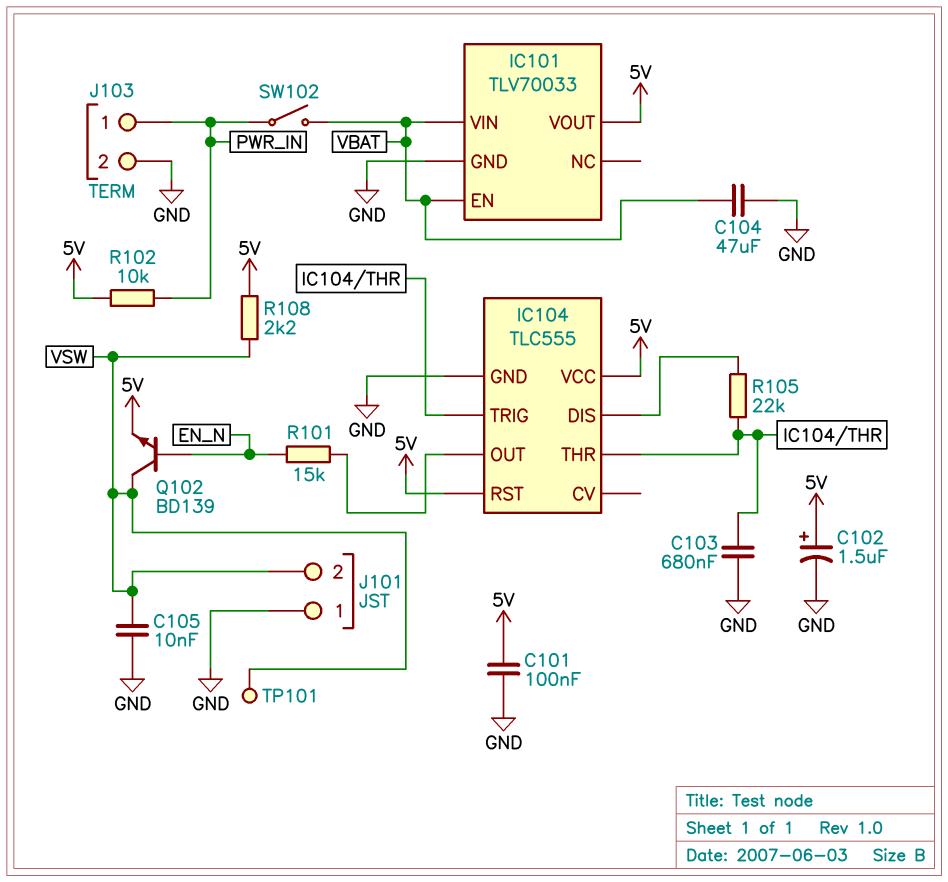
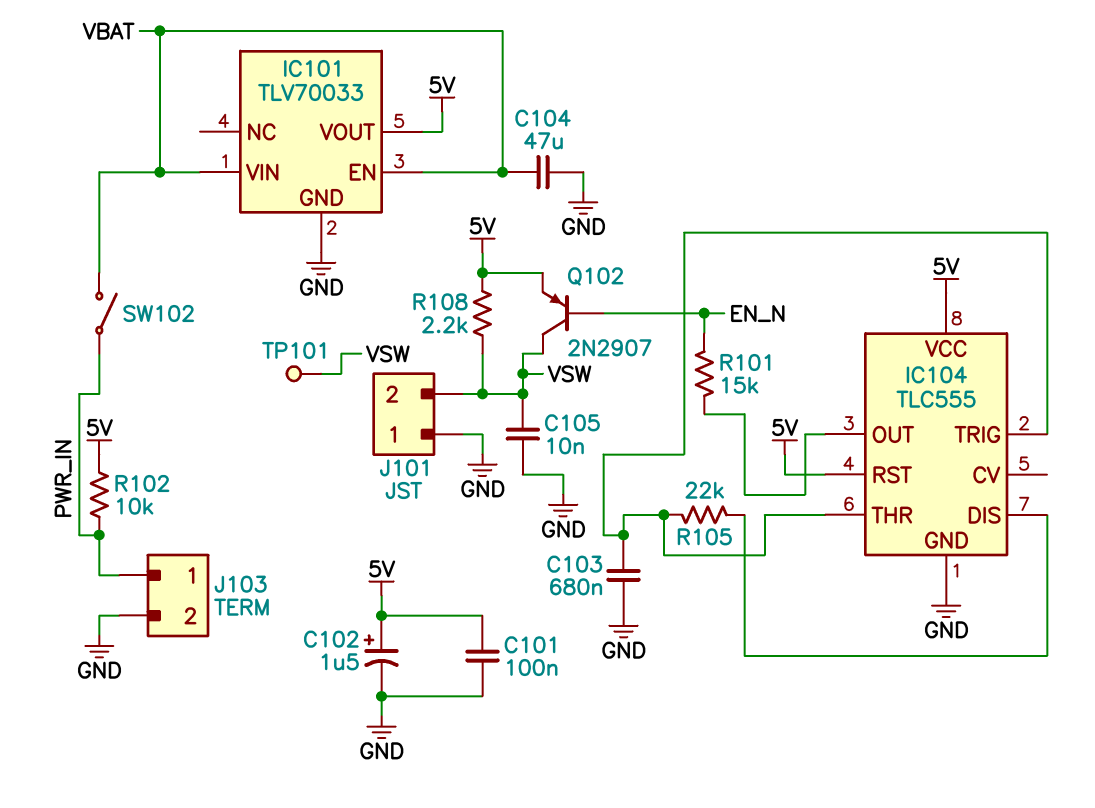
Q102: NPN BD139 (B EN_N, C VSW, E 5V) -> PNP 2N2907 (B EN_N, C VSW, E 5V)

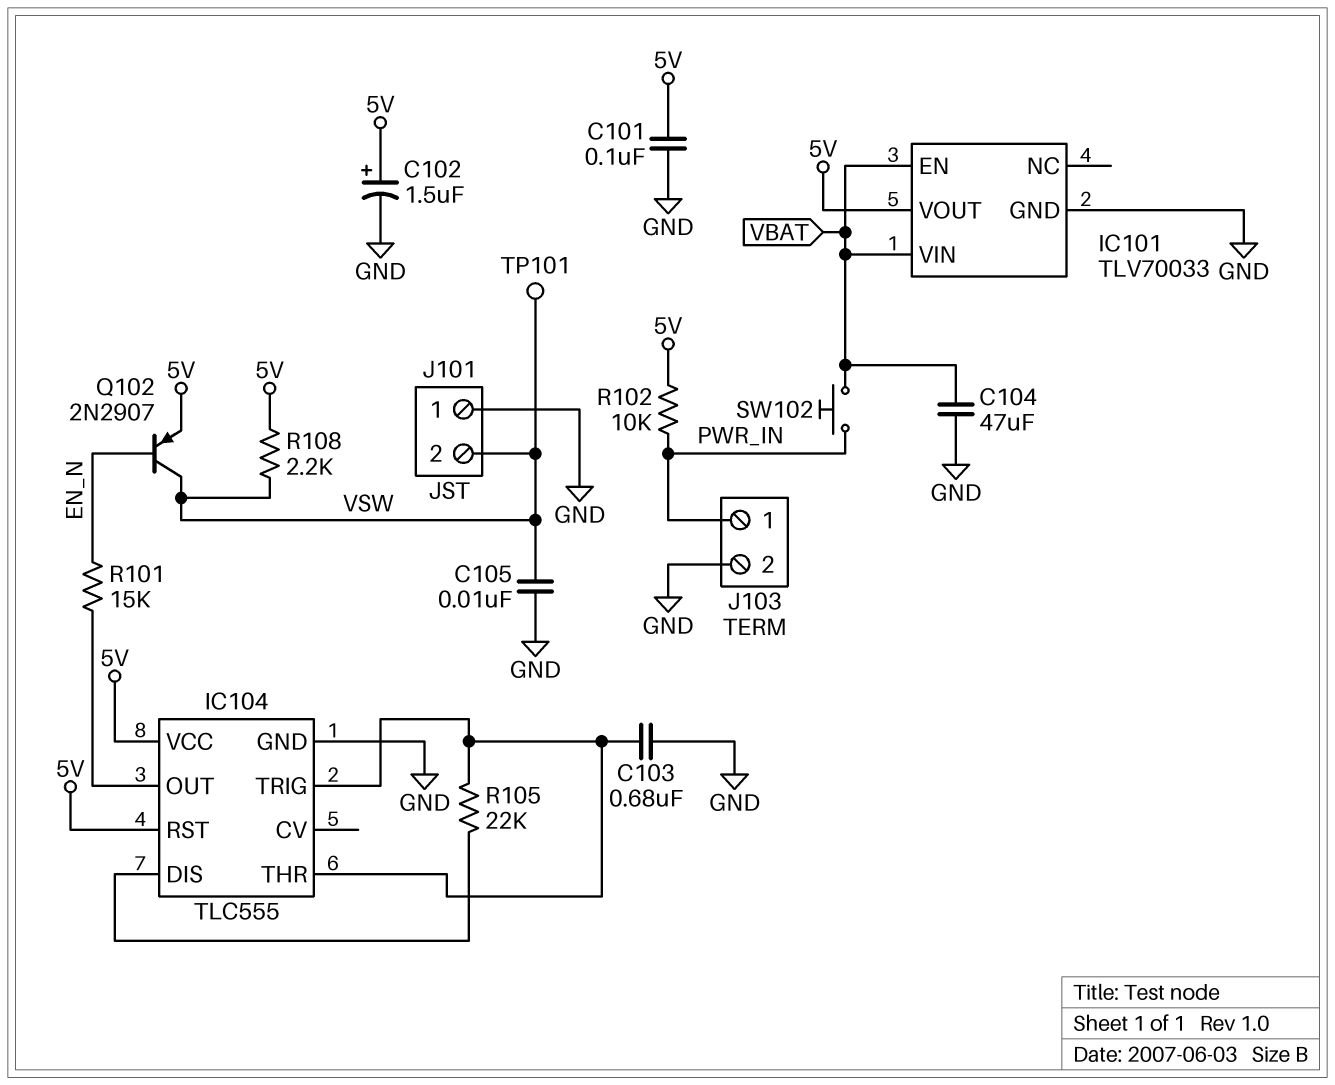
SW102: switch (PWR_IN, VBAT) -> button (PWR_IN, VBAT)

